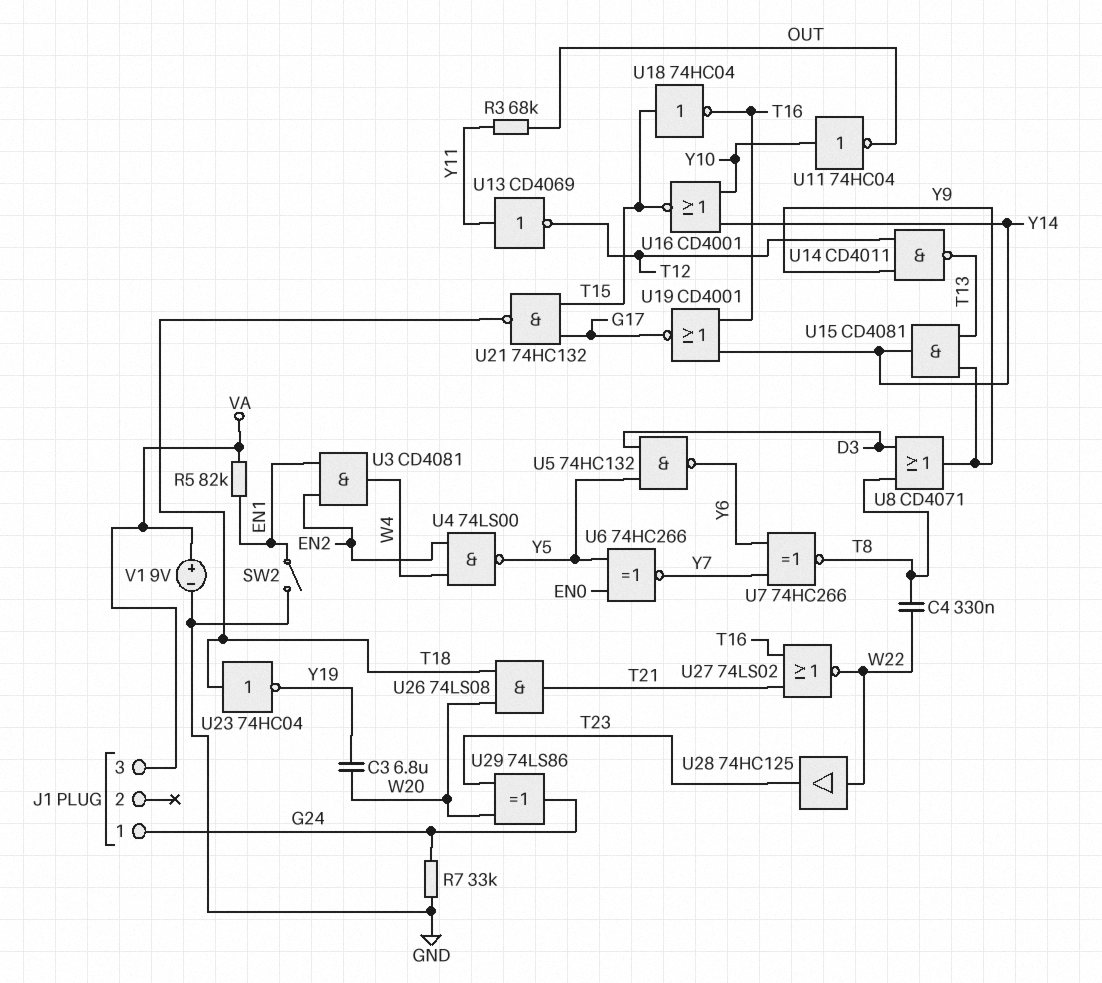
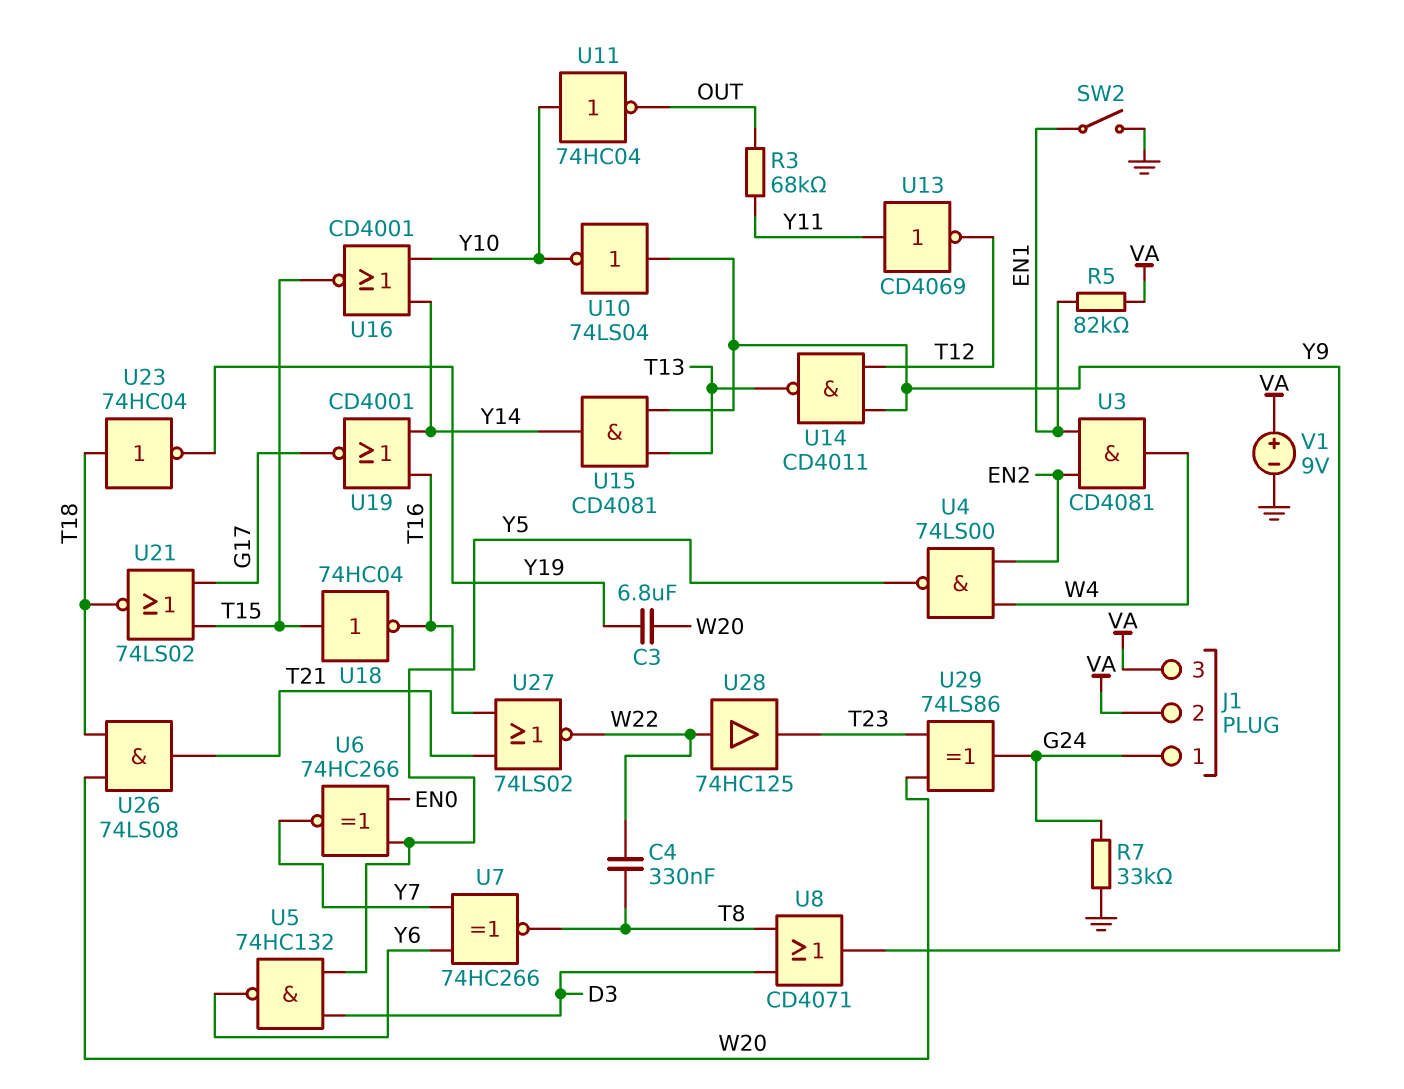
J1 pin 2: none -> VA
U10: none -> NOT 74LS04 (in Y9, out Y10)
U21: NAND 74HC132 (in G17, in T15, out T18) -> NOR 74LS02 (in G17, in T15, out T18)

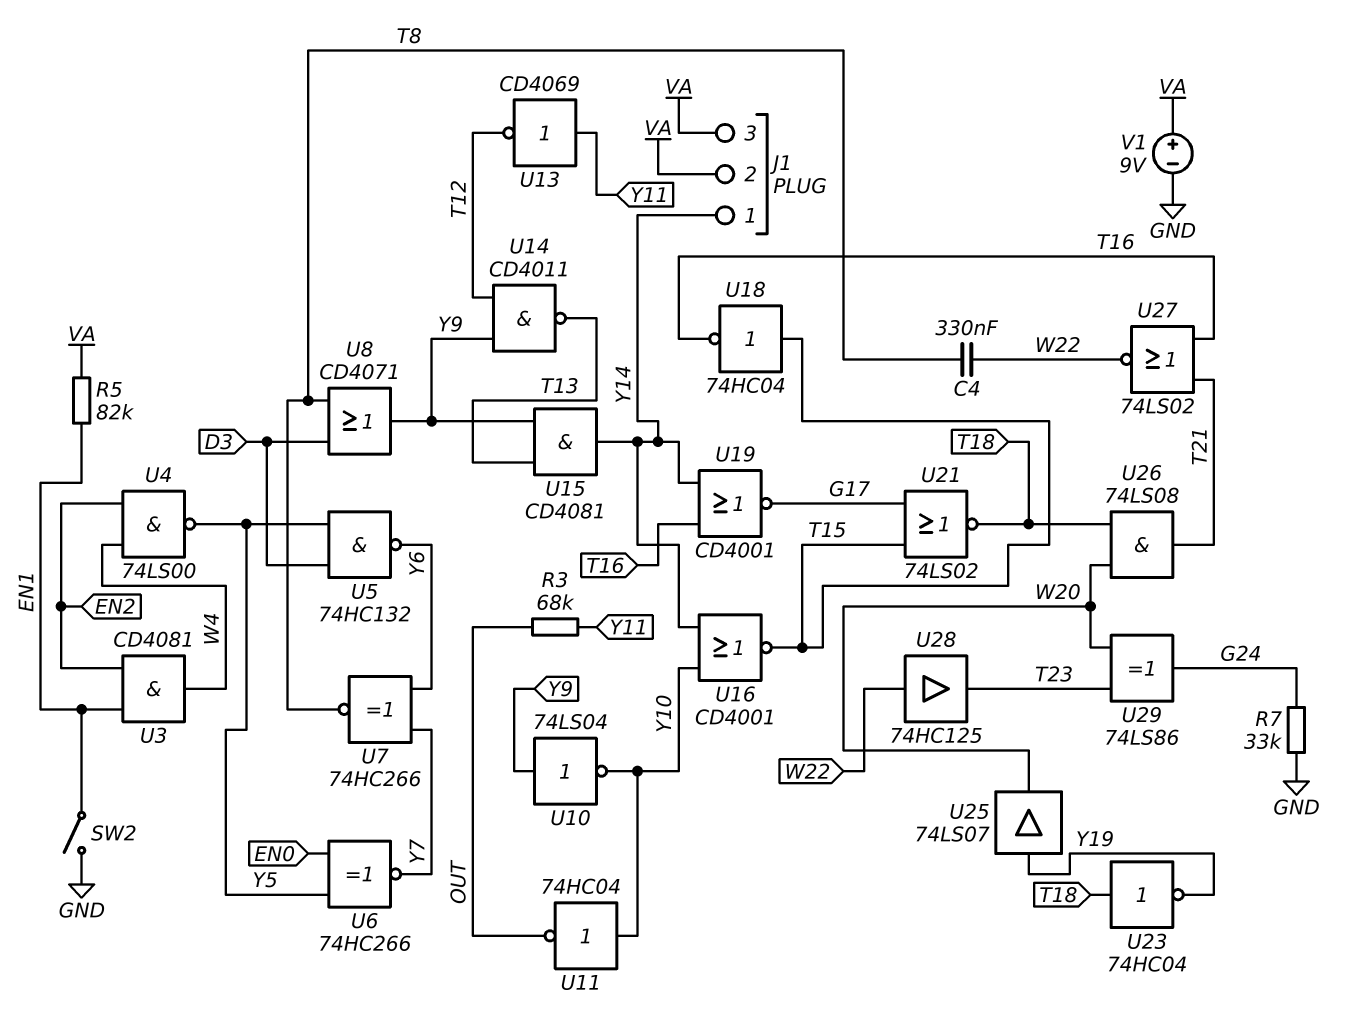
C3: 6.8uF (W20, Y19) -> none
J1 pin 1: G24 -> Y14
U25: none -> buffer 74LS07 (in Y19, out W20)

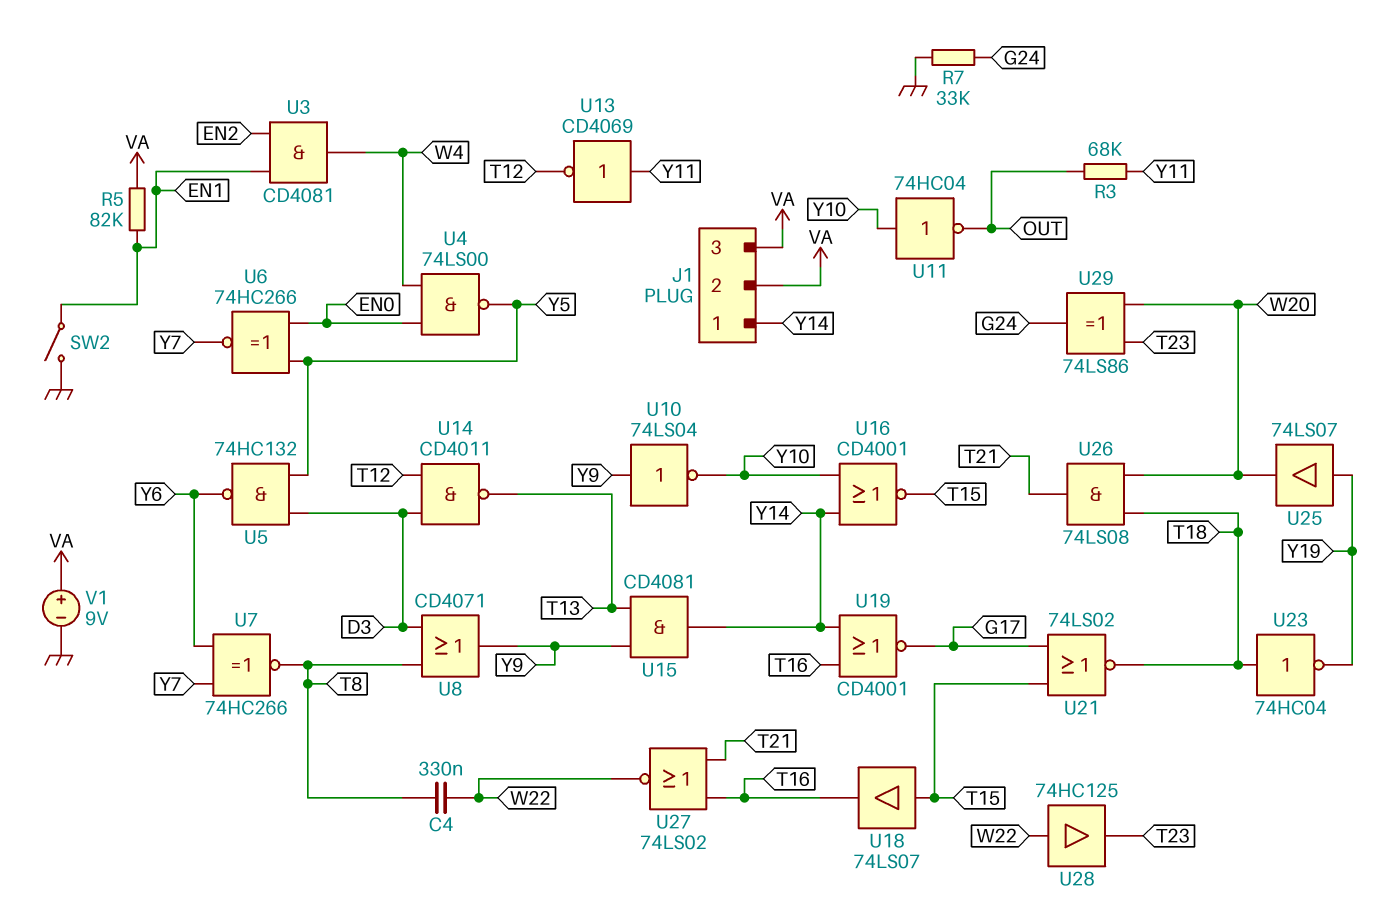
U4: NAND 74LS00 (in EN2, in W4, out Y5) -> NAND 74LS00 (in EN0, in W4, out Y5)
U14: NAND CD4011 (in T12, in Y9, out T13) -> NAND CD4011 (in D3, in T12, out T13)
U18: NOT 74HC04 (in T15, out T16) -> buffer 74LS07 (in T15, out T16)

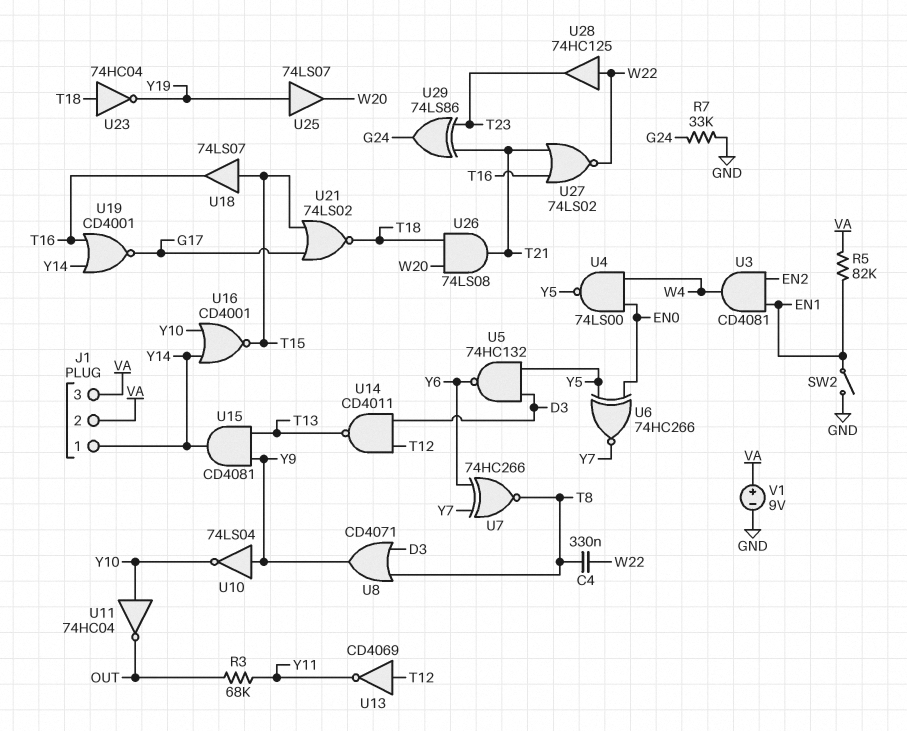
U13: NOT CD4069 (in Y11, out T12) -> NOT CD4069 (in T12, out Y11)
U29: XOR 74LS86 (in T23, in W20, out G24) -> XOR 74LS86 (in T21, in T23, out G24)

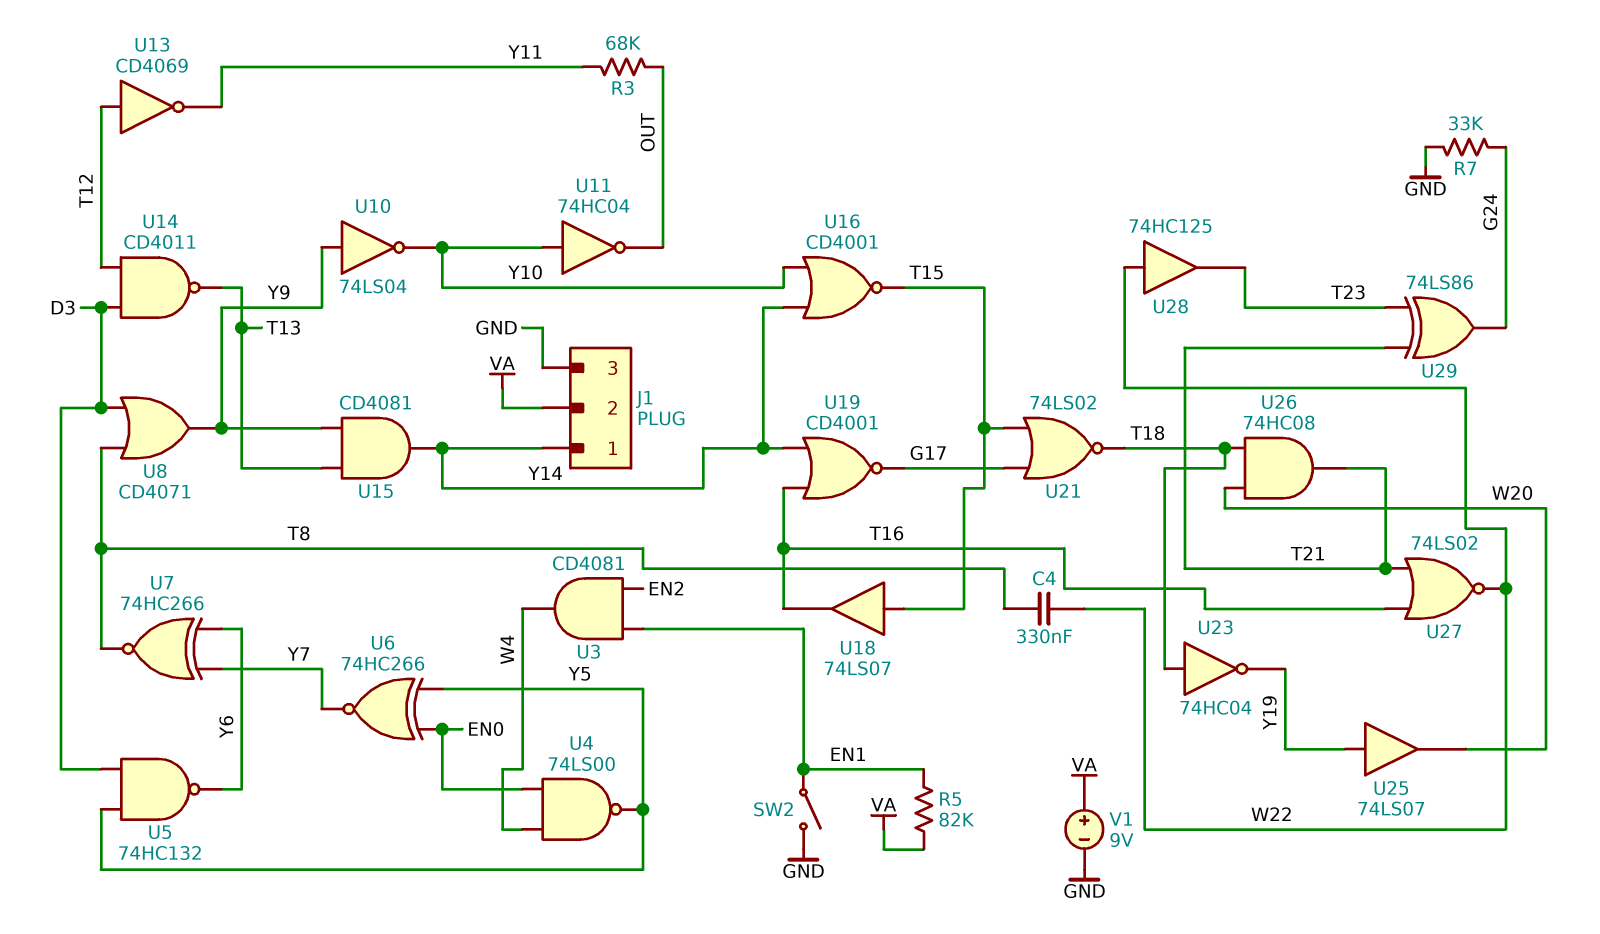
J1 pin 3: VA -> GND
U26: AND 74LS08 (in T18, in W20, out T21) -> AND 74HC08 (in T18, in W20, out T21)

